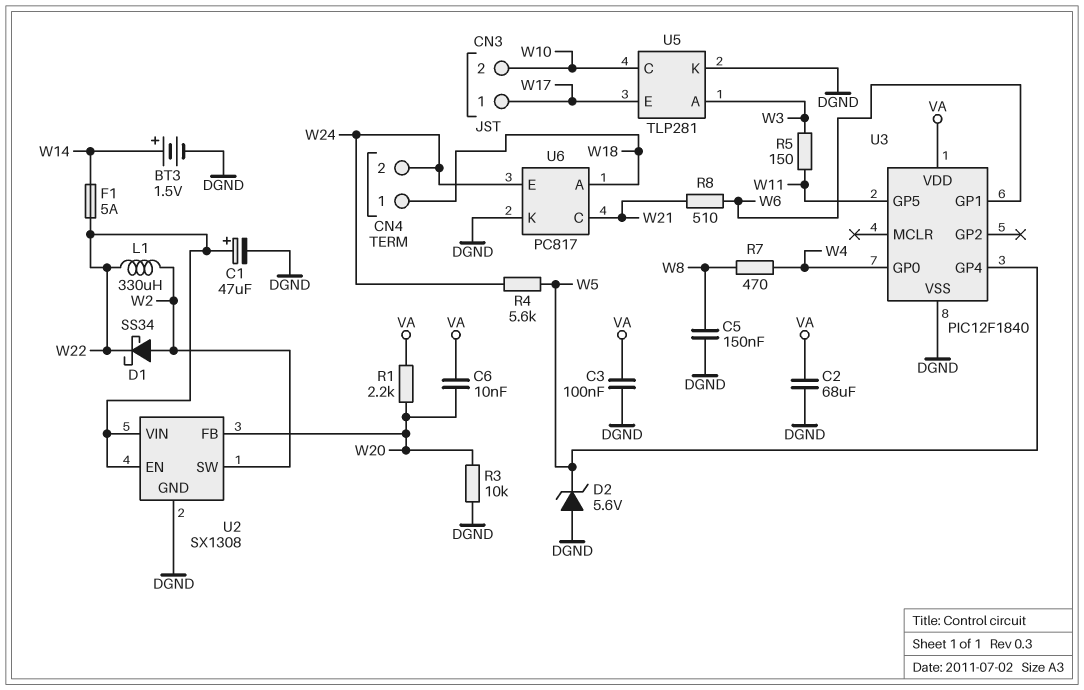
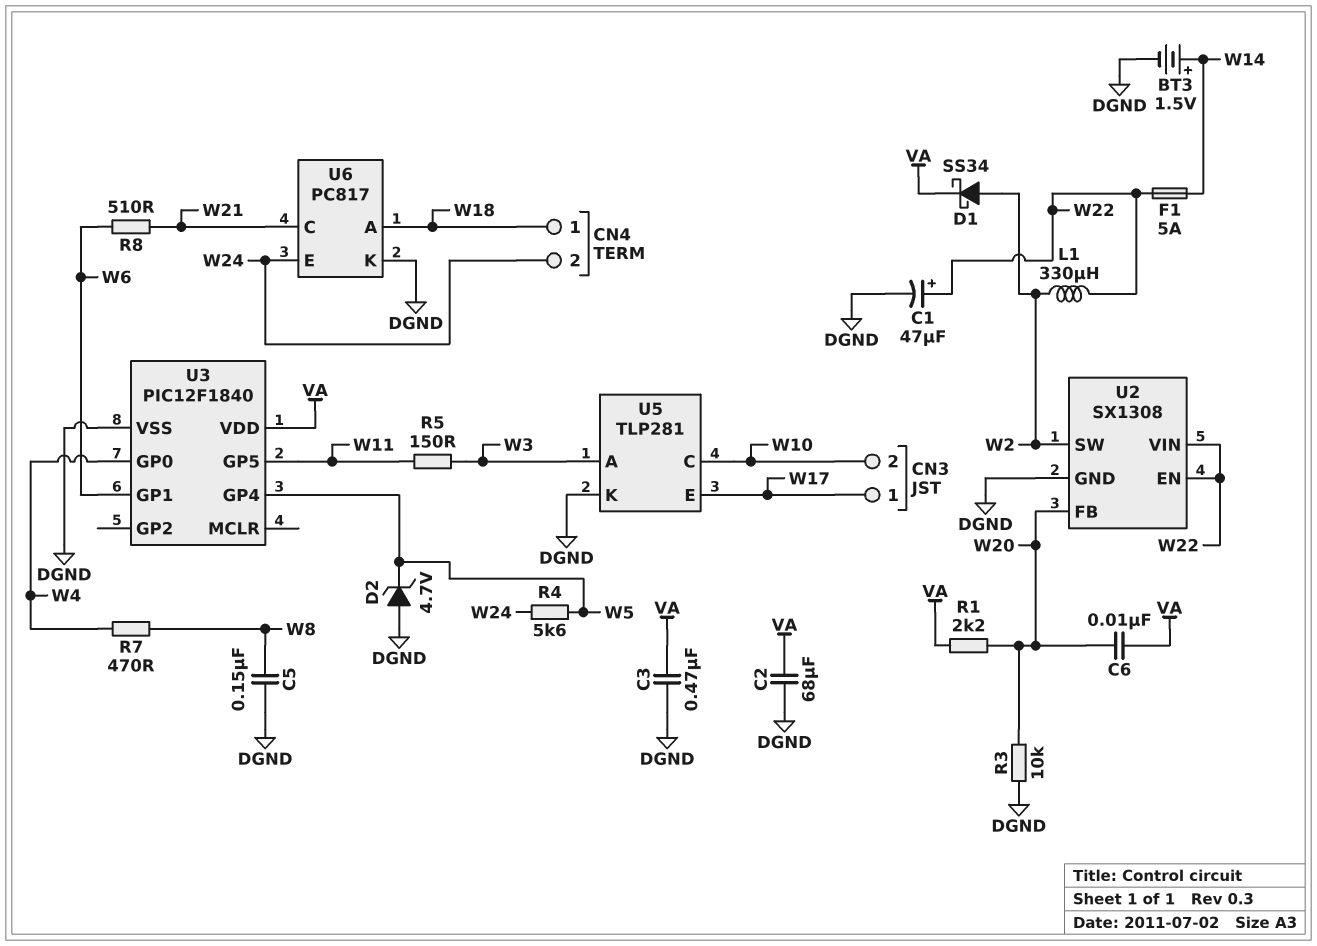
C3: 100nF (DGND, VA) -> 470nF (DGND, VA)
D1: schottky SS34 (A W2, K W22) -> schottky SS34 (A W2, K VA)
D2: zener 5.6V (A DGND, K W5) -> zener 4.7V (A DGND, K W5)

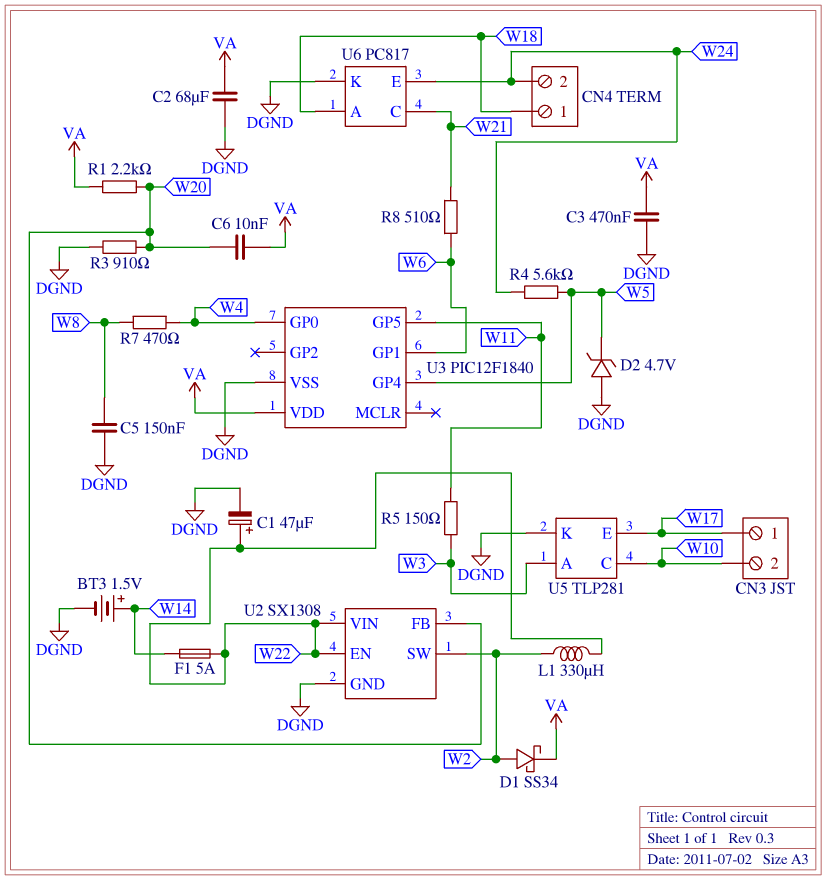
R3: 10k (DGND, W20) -> 910 (DGND, W20)

